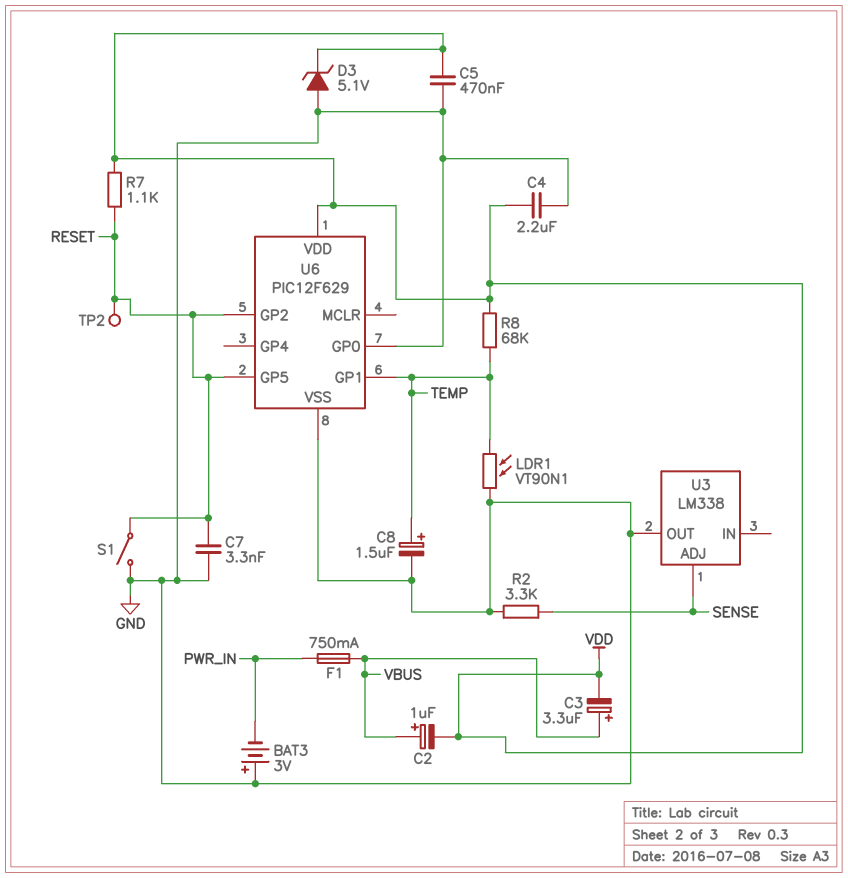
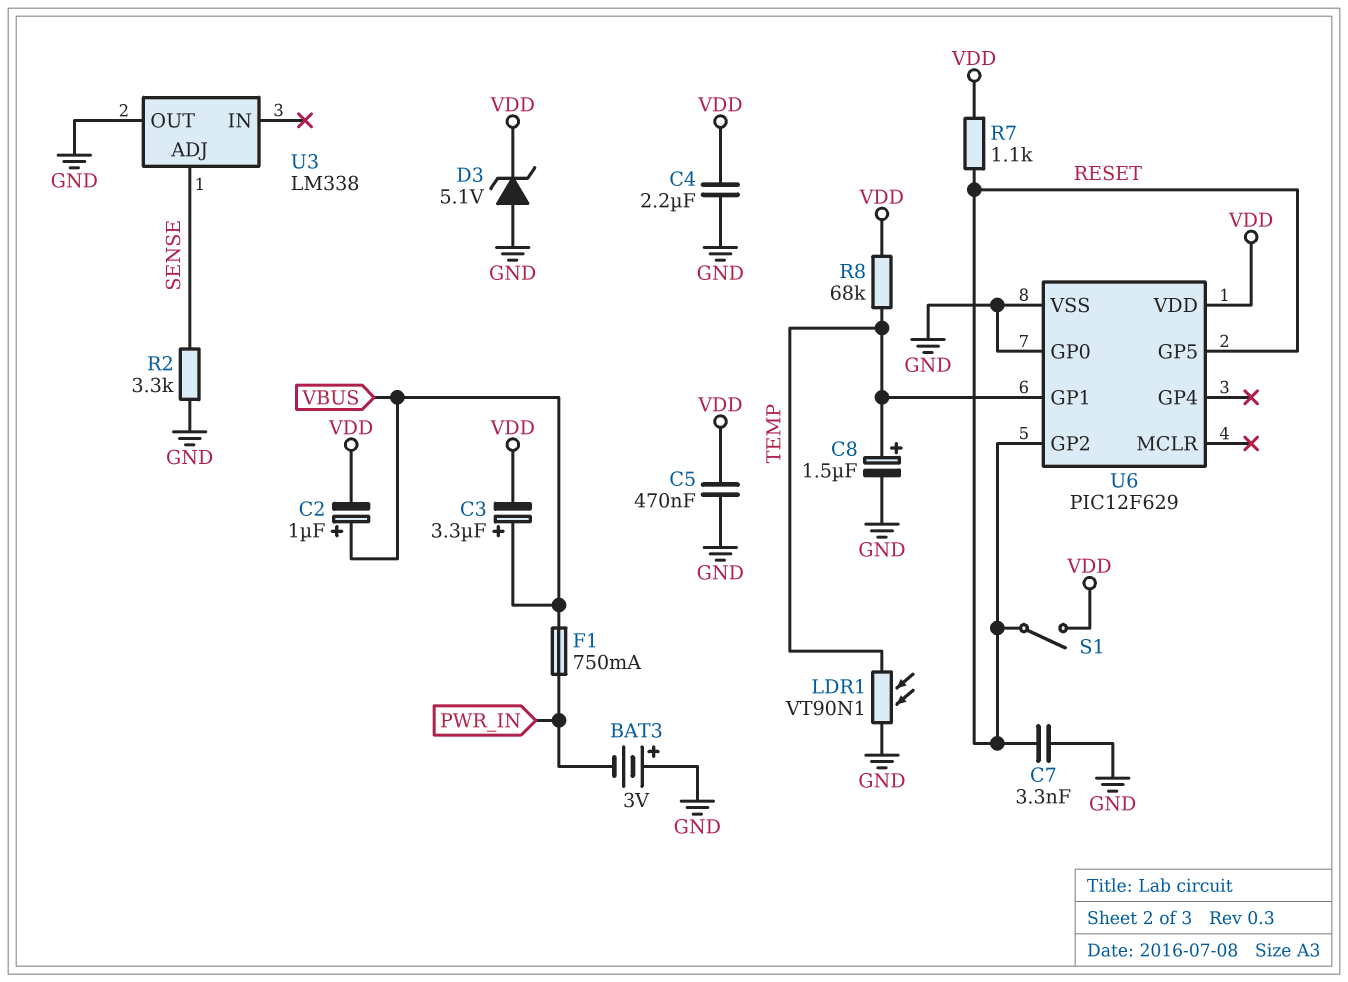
S1: switch (GND, RESET) -> switch (RESET, VDD)
TP2: test point (RESET) -> none

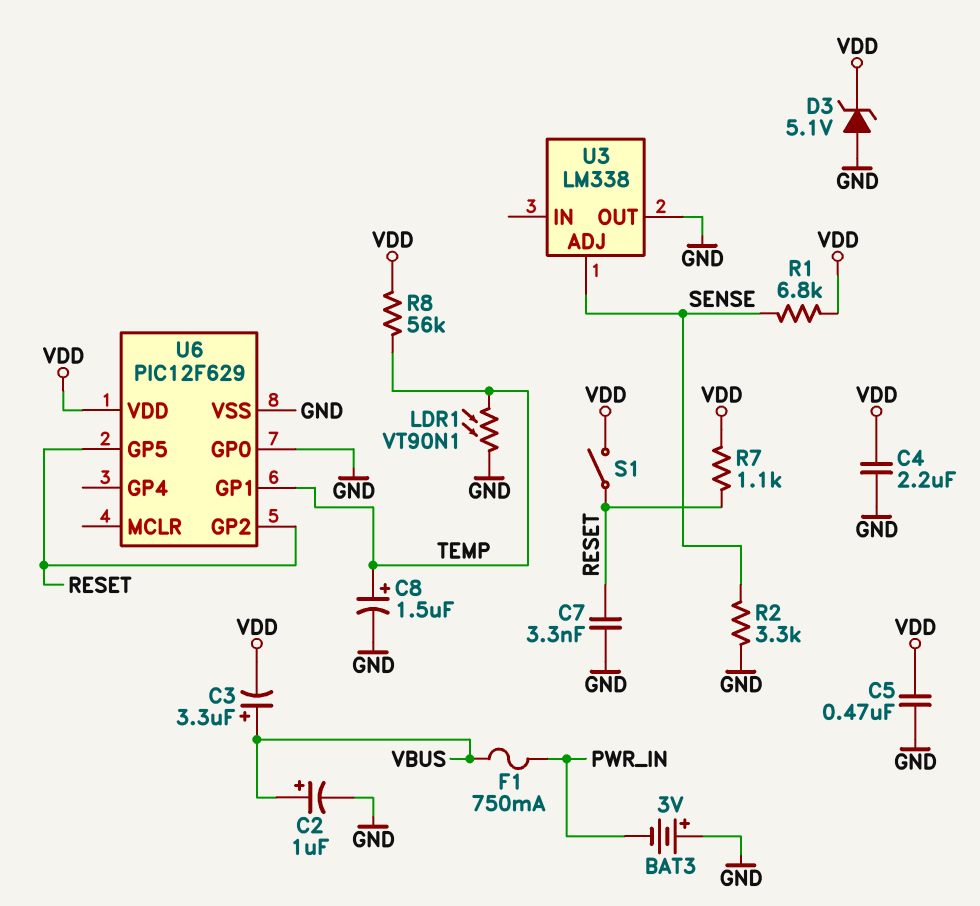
C2: 1uF (plus VBUS, minus VDD) -> 1uF (plus VBUS, minus GND)
R1: none -> 6.8k (SENSE, VDD)
R8: 68k (TEMP, VDD) -> 56k (TEMP, VDD)

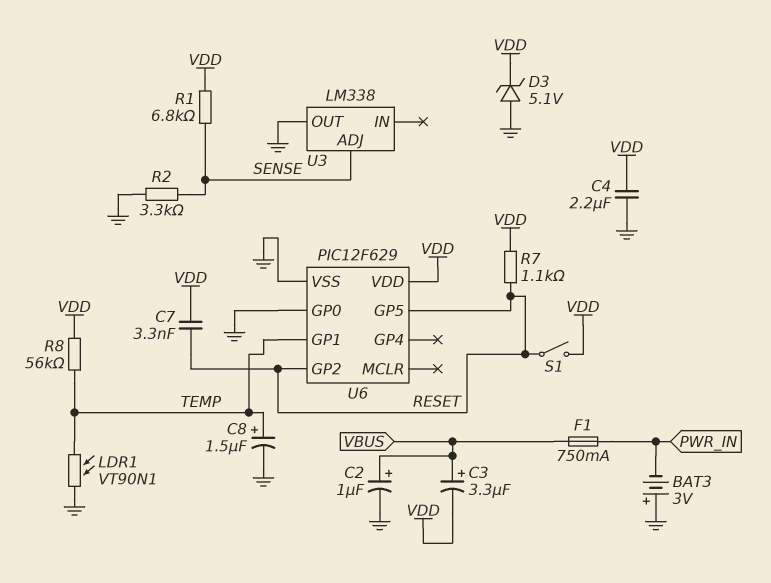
C5: 470nF (GND, VDD) -> none
C7: 3.3nF (GND, RESET) -> 3.3nF (RESET, VDD)

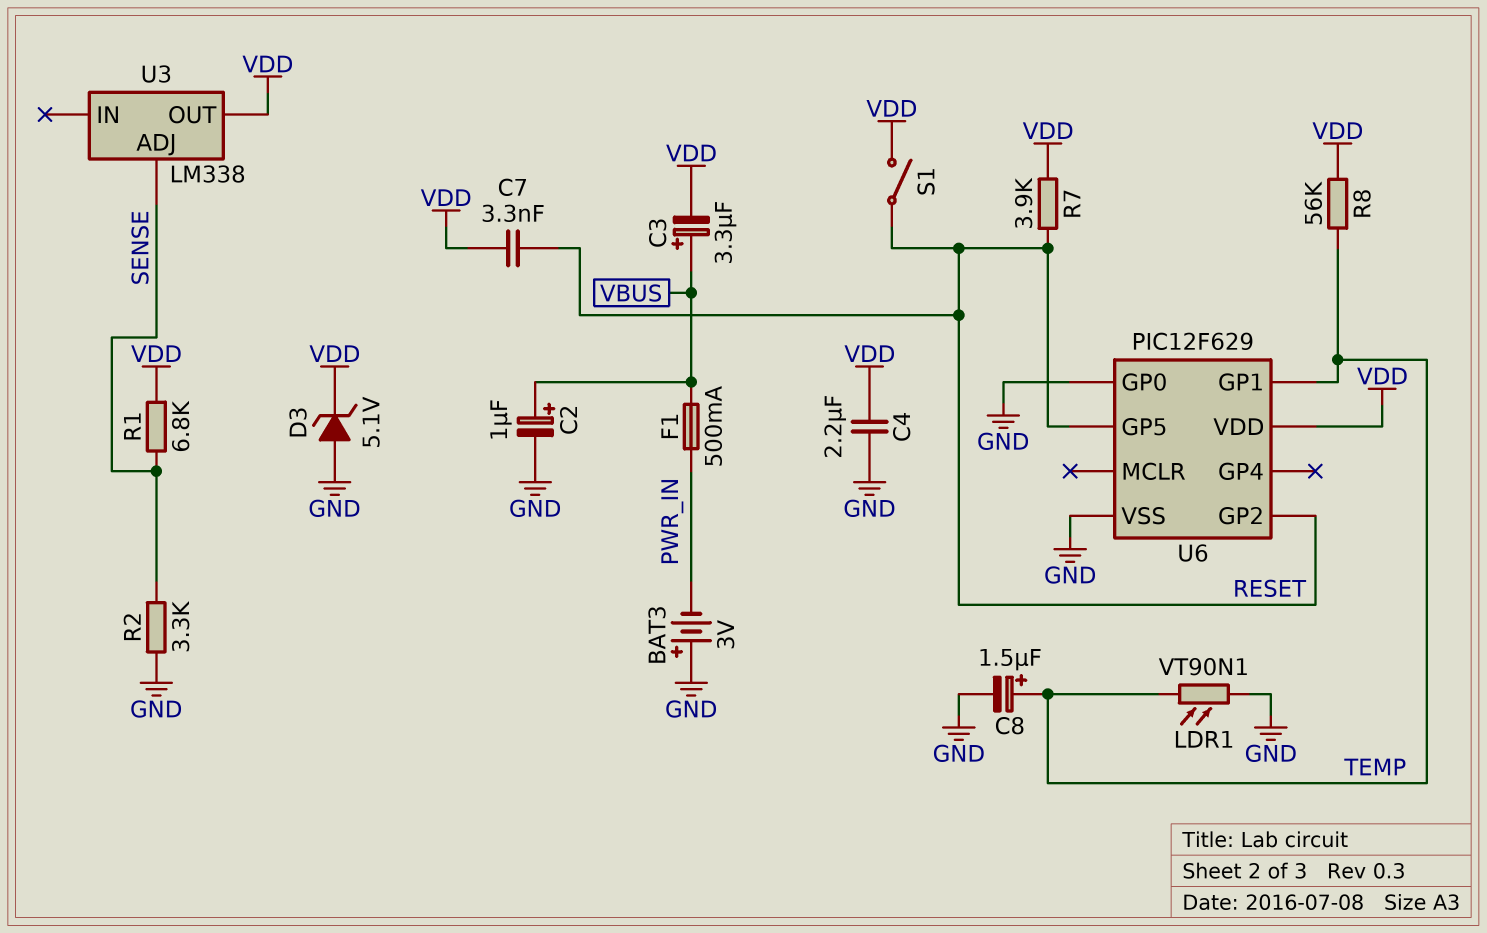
F1: 750mA (PWR_IN, VBUS) -> 500mA (PWR_IN, VBUS)
R7: 1.1k (RESET, VDD) -> 3.9k (RESET, VDD)
U3 pin OUT: GND -> VDD

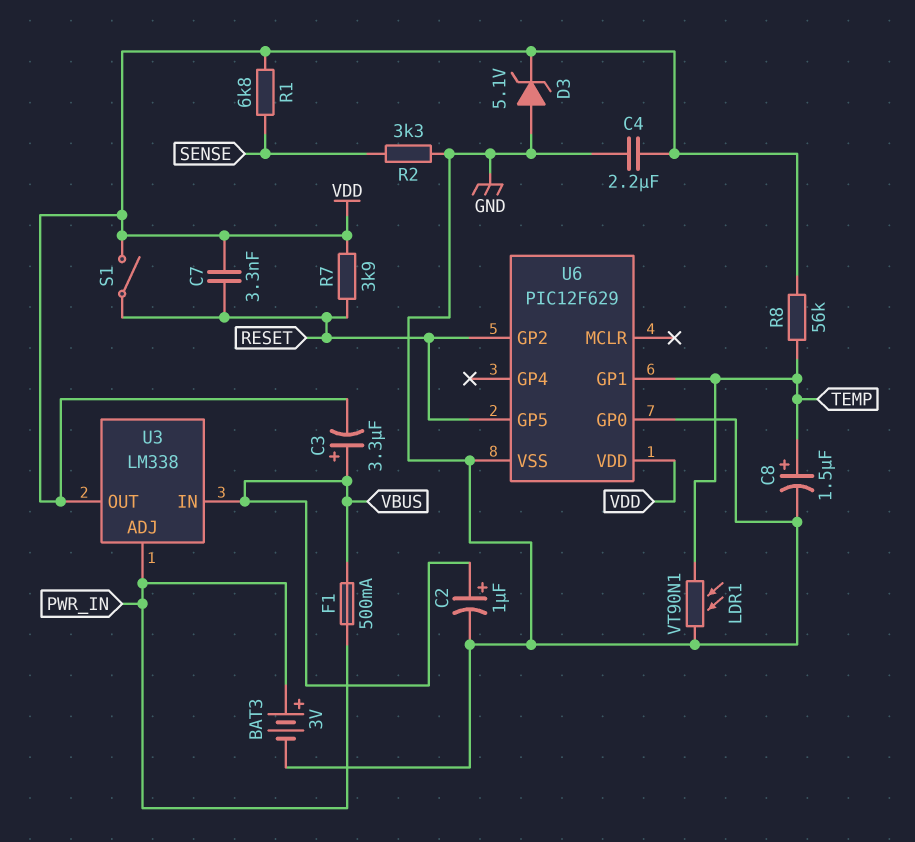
BAT3: 3V (plus GND, minus PWR_IN) -> 3V (plus PWR_IN, minus GND)
U3 pin ADJ: SENSE -> PWR_IN
U3 pin IN: none -> VBUS

